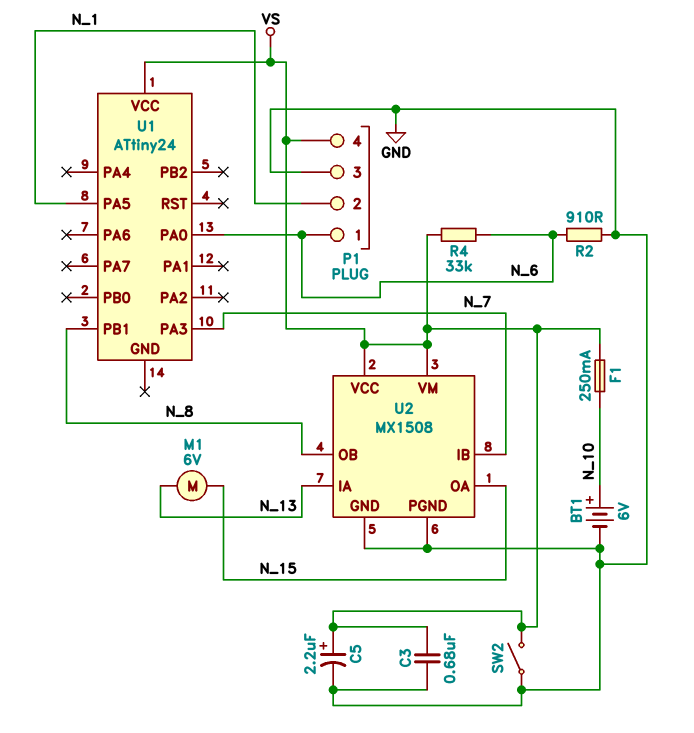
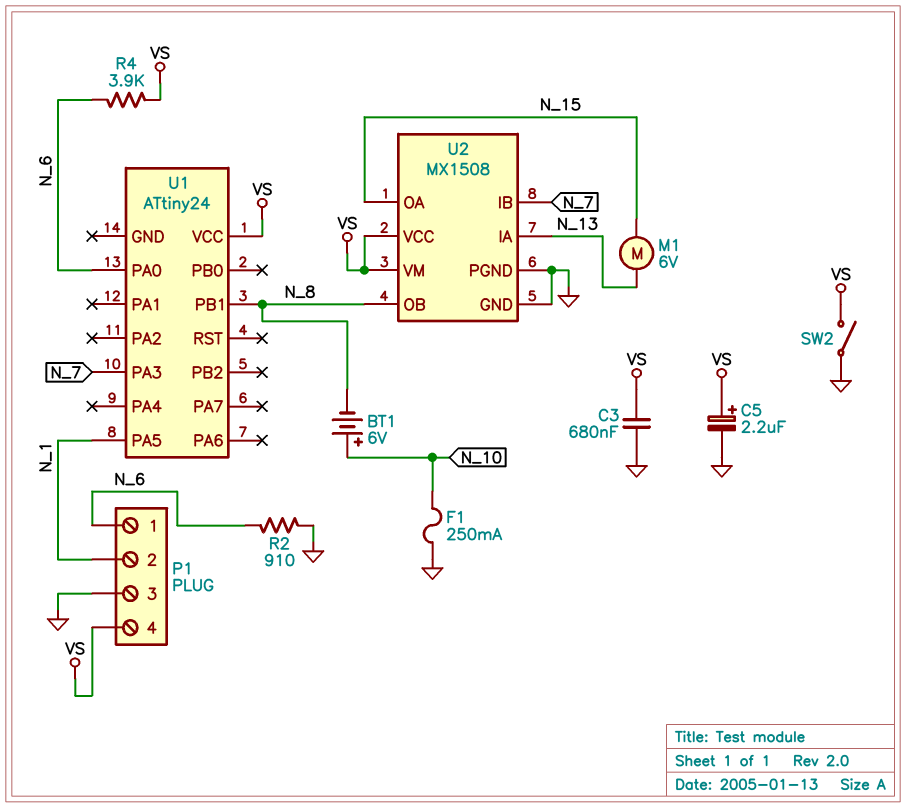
BT1: 6V (plus N_10, minus GND) -> 6V (plus N_10, minus N_8)
F1: 250mA (N_10, VS) -> 250mA (GND, N_10)
R4: 33k (N_6, VS) -> 3.9k (N_6, VS)

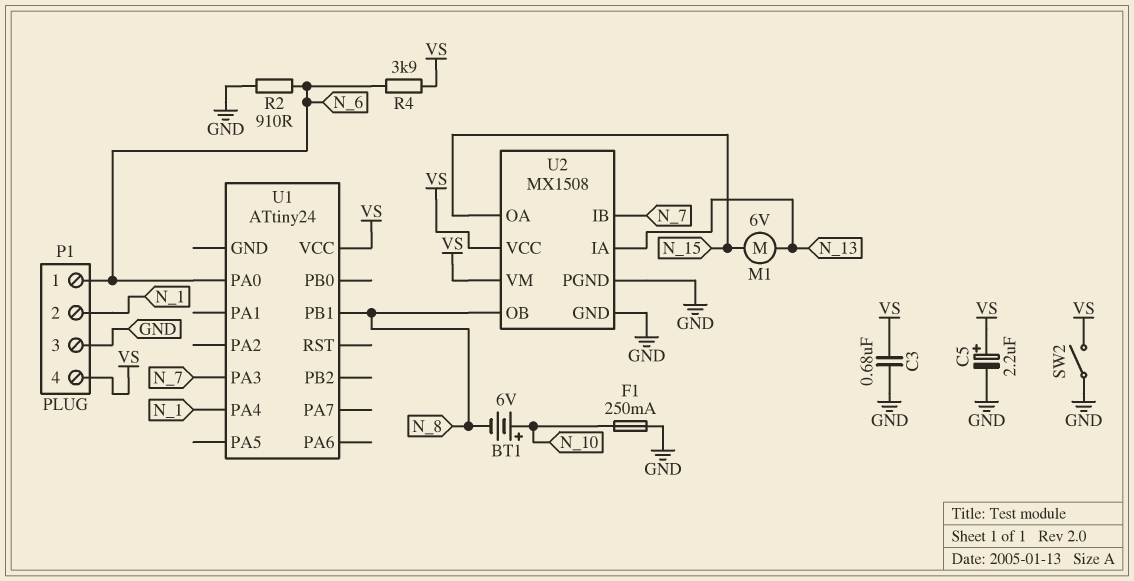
U1 pin PA4: none -> N_1
U1 pin PA5: N_1 -> none

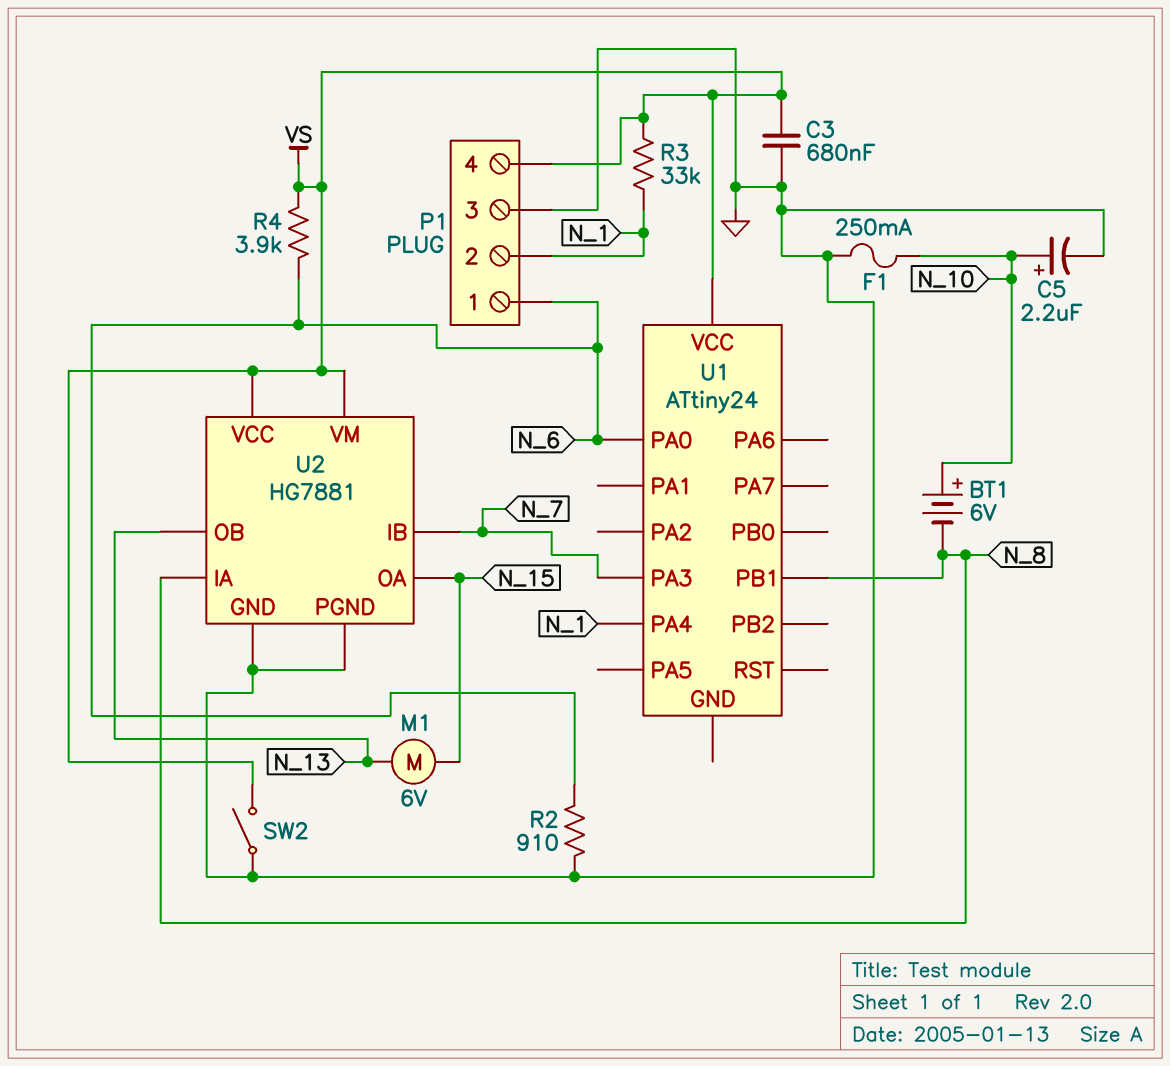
C5: 2.2uF (plus VS, minus GND) -> 2.2uF (plus N_10, minus GND)
R3: none -> 33k (N_1, VS)
U2: MX1508 -> HG7881
U2 pin IA: N_13 -> N_8
U2 pin OB: N_8 -> N_13

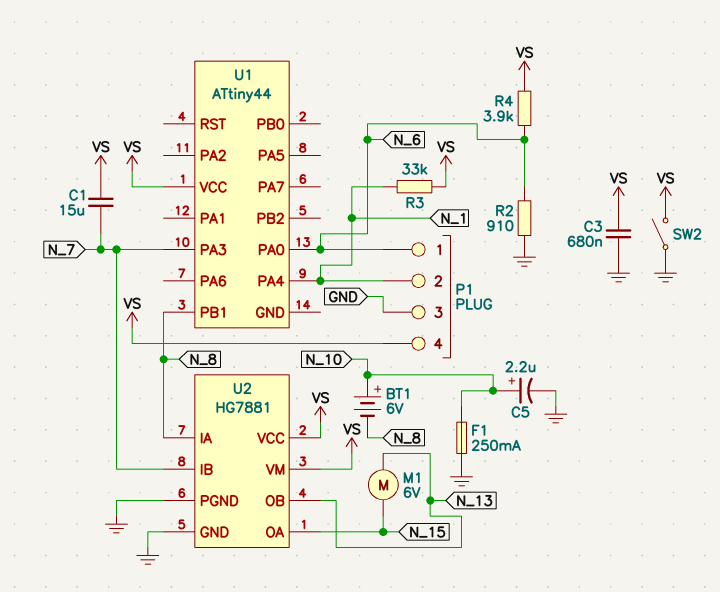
C1: none -> 15uF (N_7, VS)
U1: ATtiny24 -> ATtiny44

